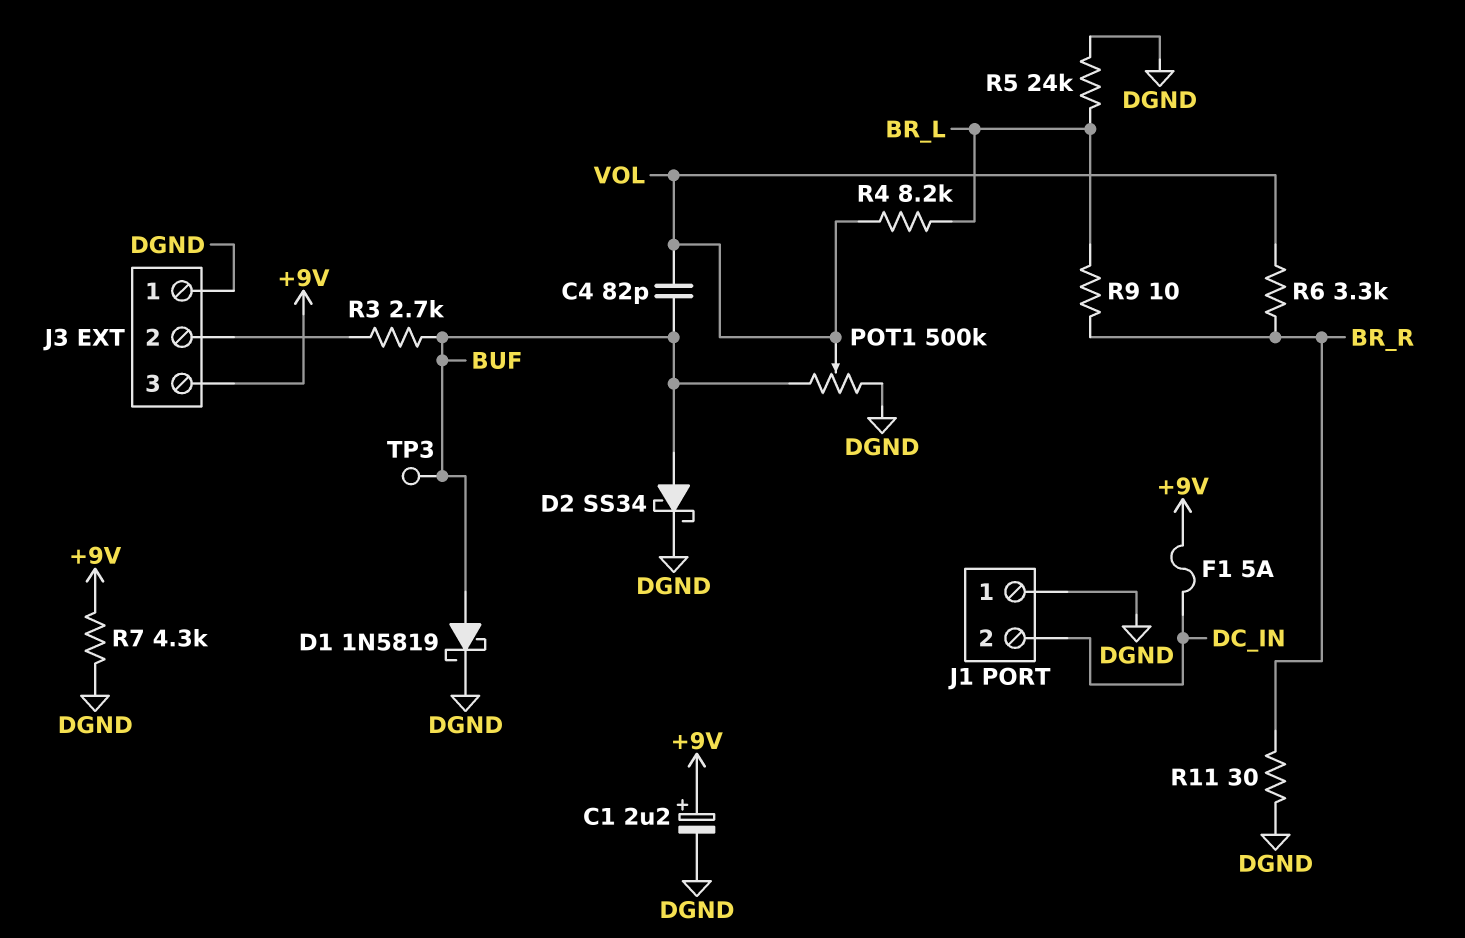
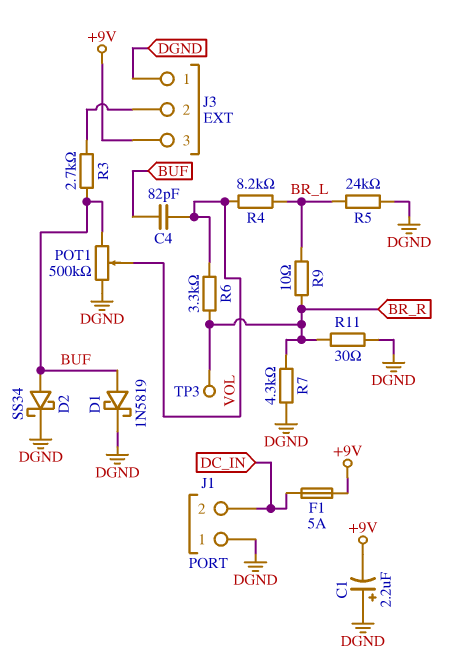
C1: 2.2uF (plus +9V, minus DGND) -> 2.2uF (plus DGND, minus +9V)
R7: 4.3k (+9V, DGND) -> 4.3k (BR_R, DGND)
TP3: test point (BUF) -> test point (BR_R)

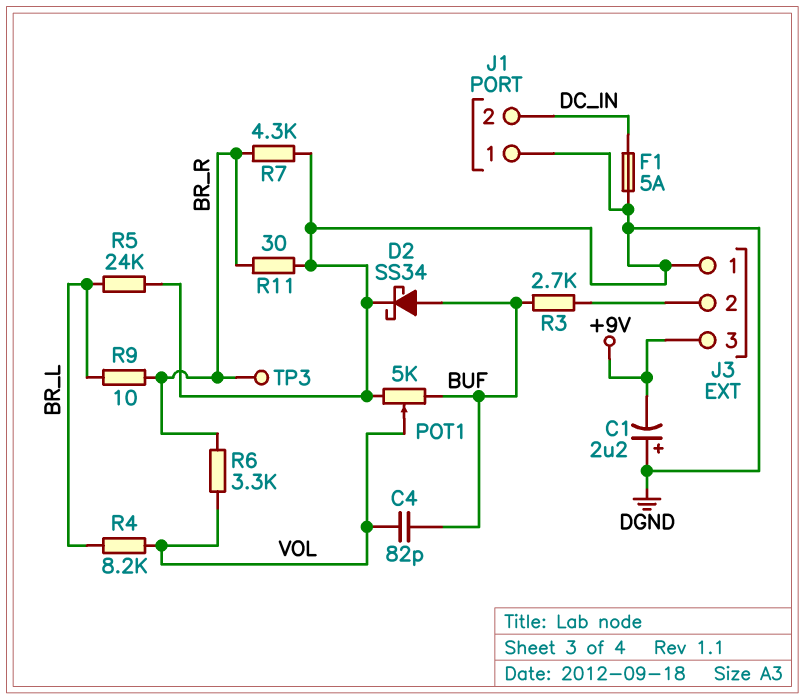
D1: schottky 1N5819 (A BUF, K DGND) -> none
F1: 5A (+9V, DC_IN) -> 5A (DC_IN, DGND)
POT1: 500k (BUF, DGND, wiper VOL) -> 5k (BUF, DGND, wiper VOL)

